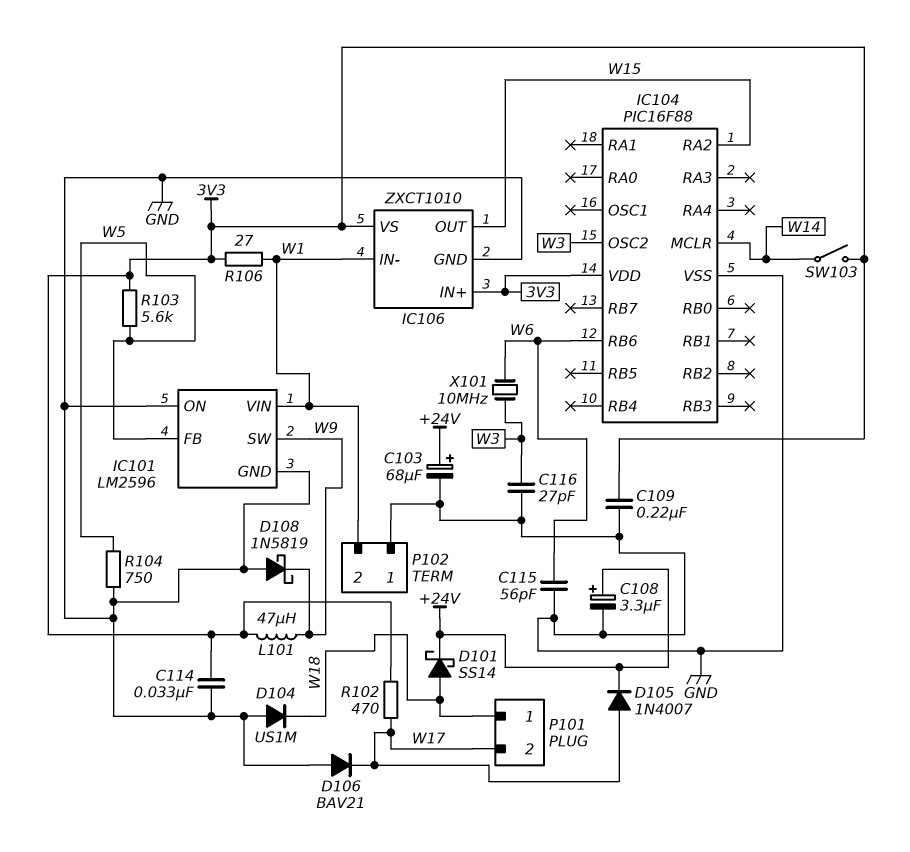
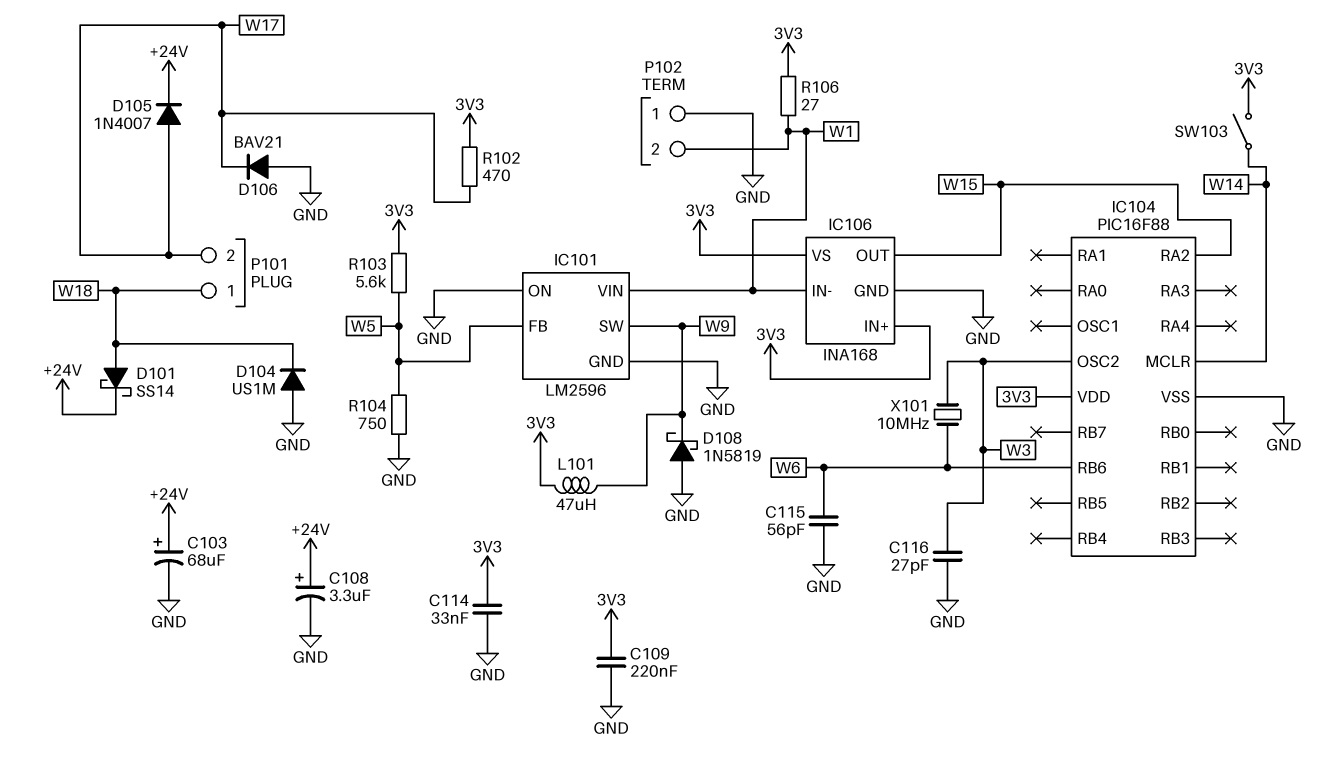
IC106: ZXCT1010 -> INA168

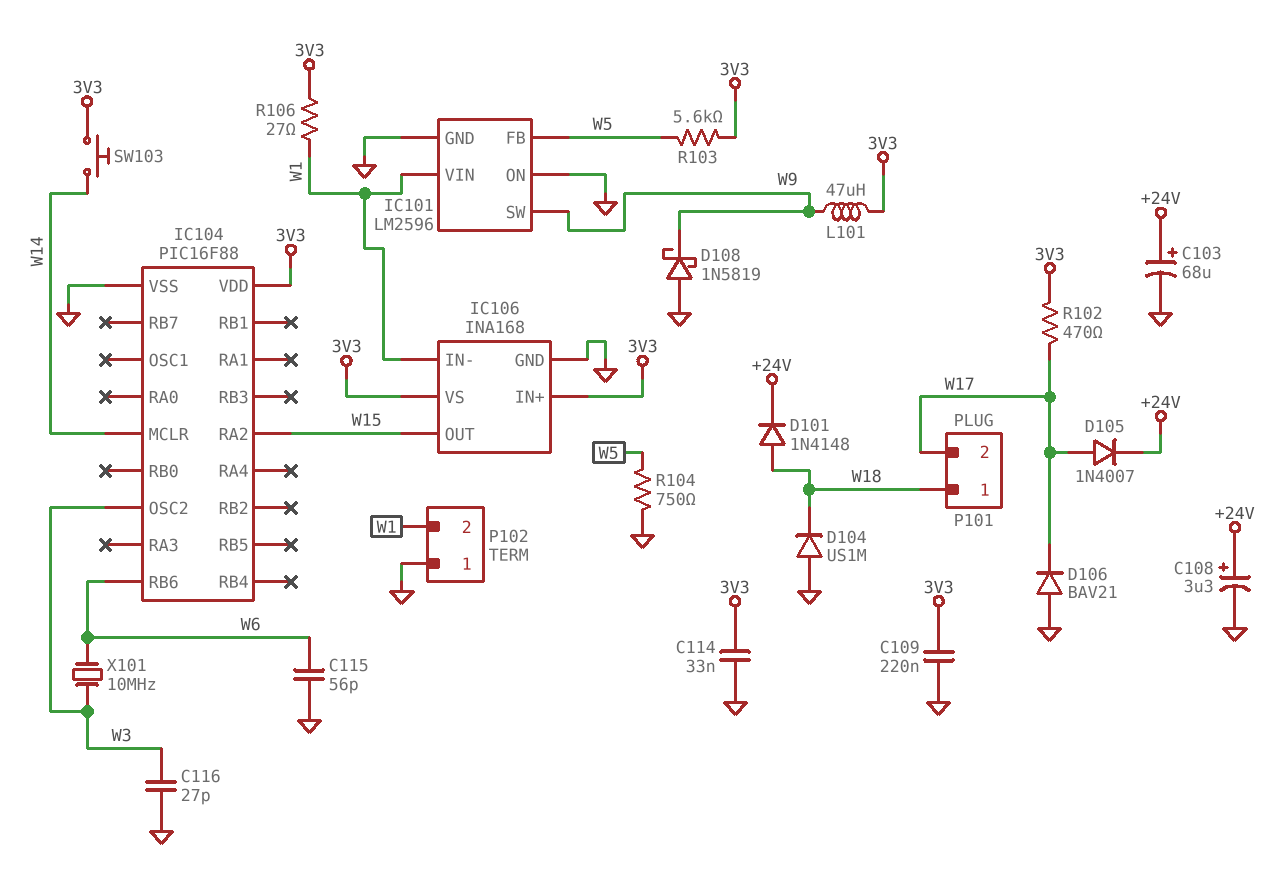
D101: schottky SS14 (A W18, K +24V) -> diode 1N4148 (A W18, K +24V)
SW103: switch (3V3, W14) -> button (3V3, W14)

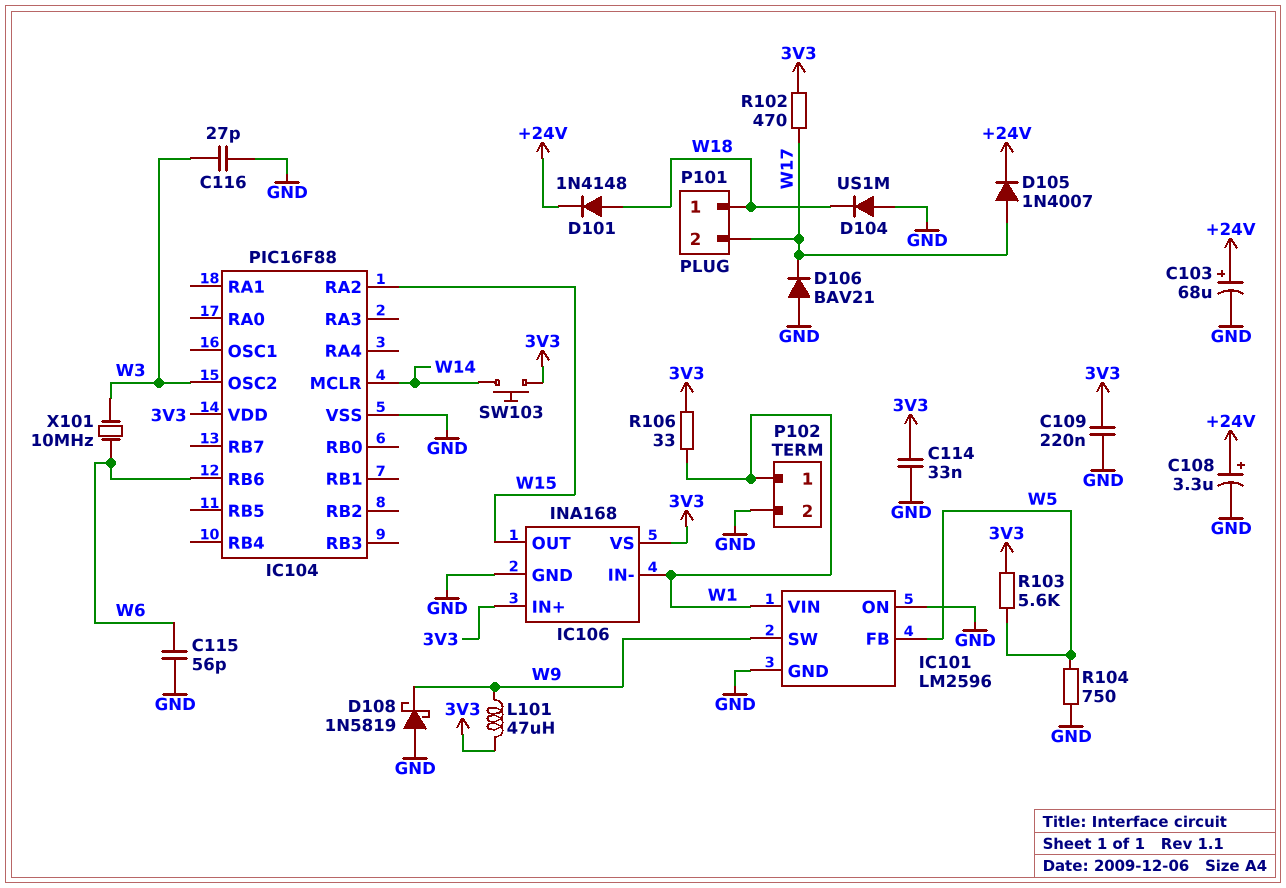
P102 pin 1: GND -> W1
P102 pin 2: W1 -> GND
R106: 27 (3V3, W1) -> 33 (3V3, W1)

